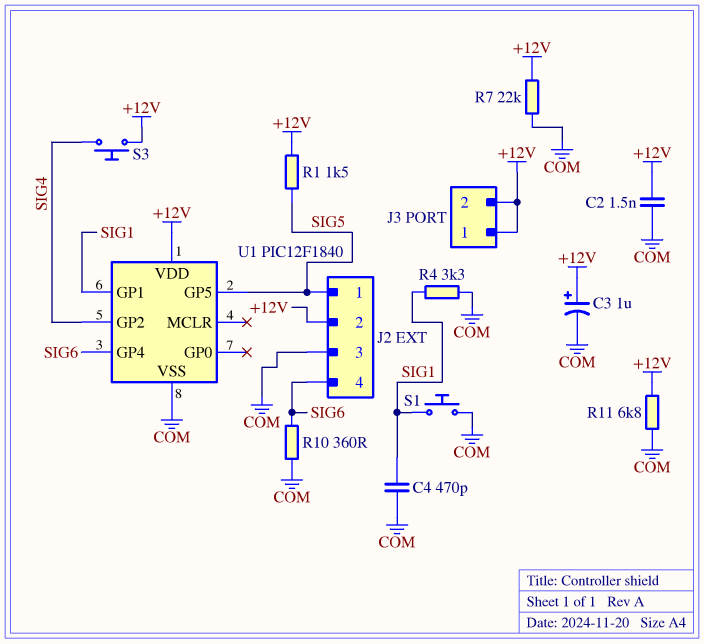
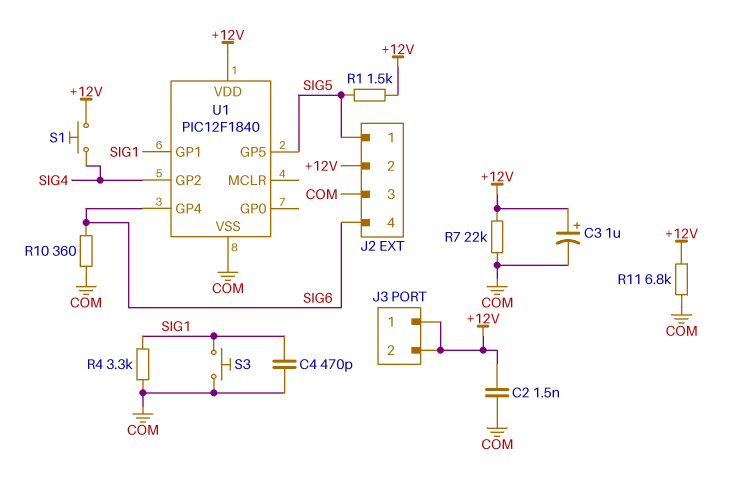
S1: button (COM, SIG1) -> button (+12V, SIG4)
S3: button (+12V, SIG4) -> button (COM, SIG1)

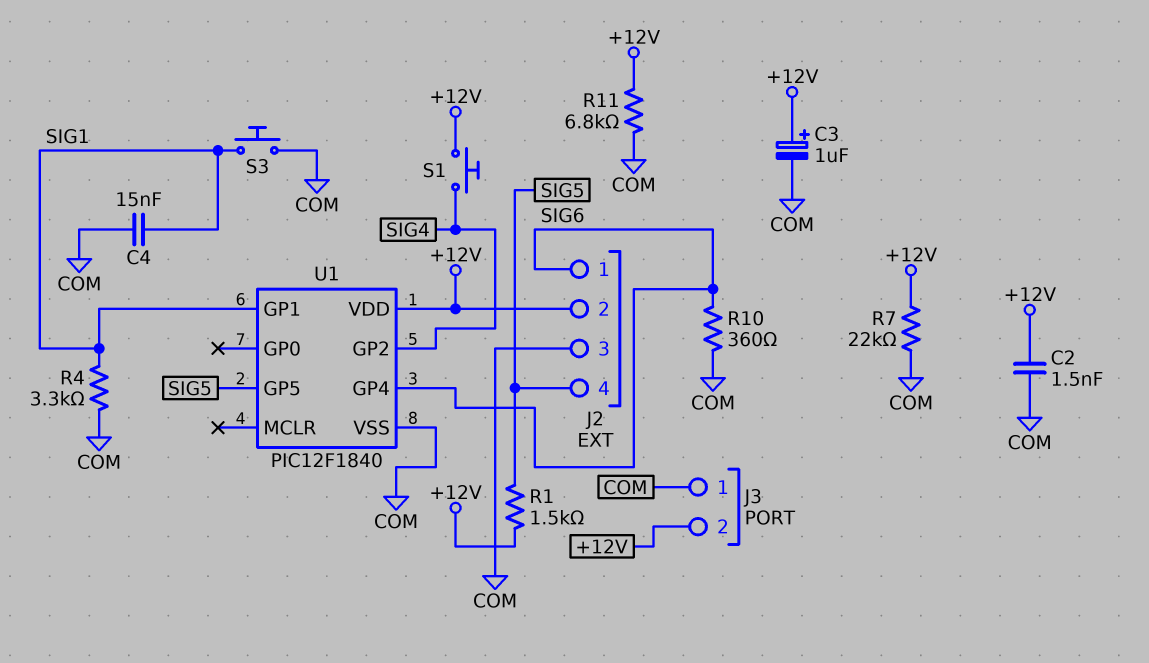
C4: 470pF (COM, SIG1) -> 15nF (COM, SIG1)
J2 pin 1: SIG5 -> SIG6
J2 pin 4: SIG6 -> SIG5
J3 pin 1: +12V -> COM

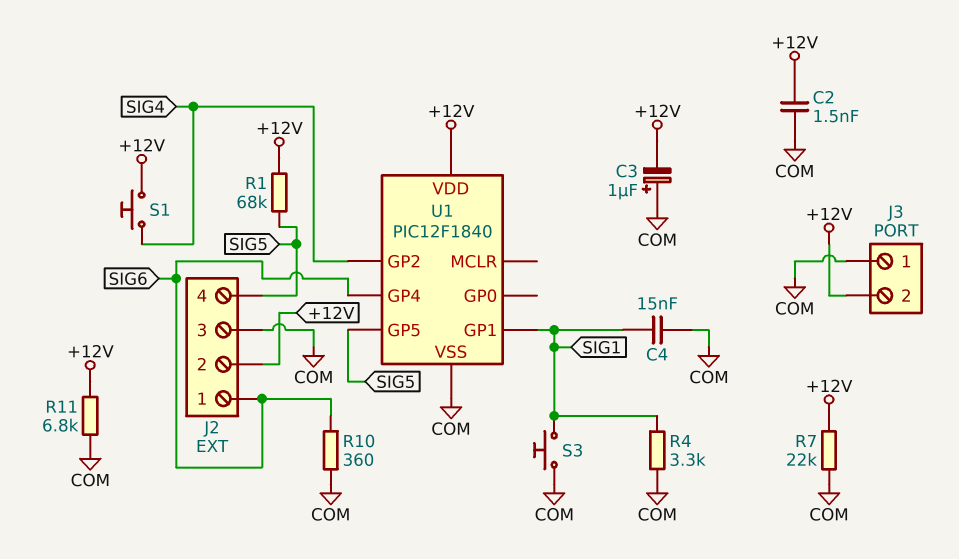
C3: 1uF (plus +12V, minus COM) -> 1uF (plus COM, minus +12V)
R1: 1.5k (+12V, SIG5) -> 68k (+12V, SIG5)

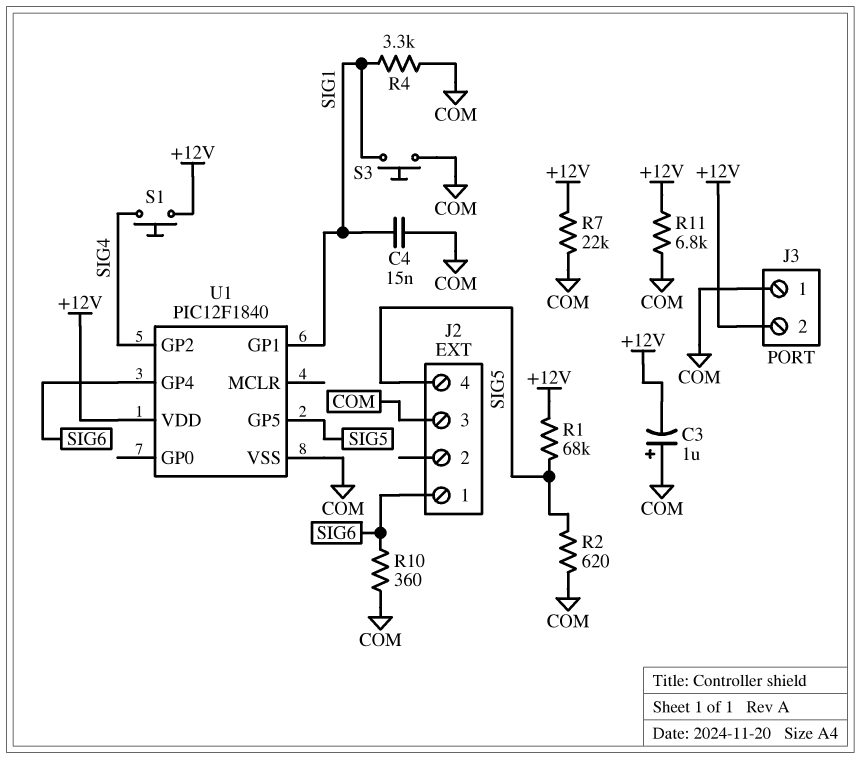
C2: 1.5nF (+12V, COM) -> none
J2 pin 2: +12V -> none
R2: none -> 620 (COM, SIG5)

